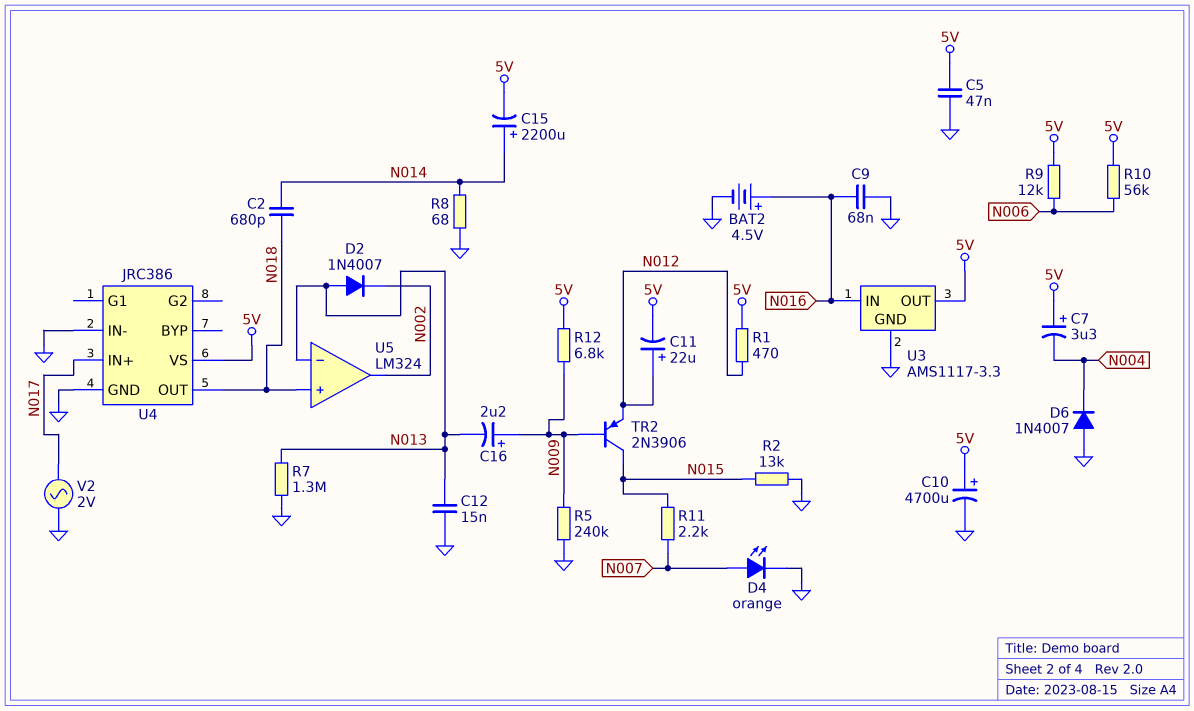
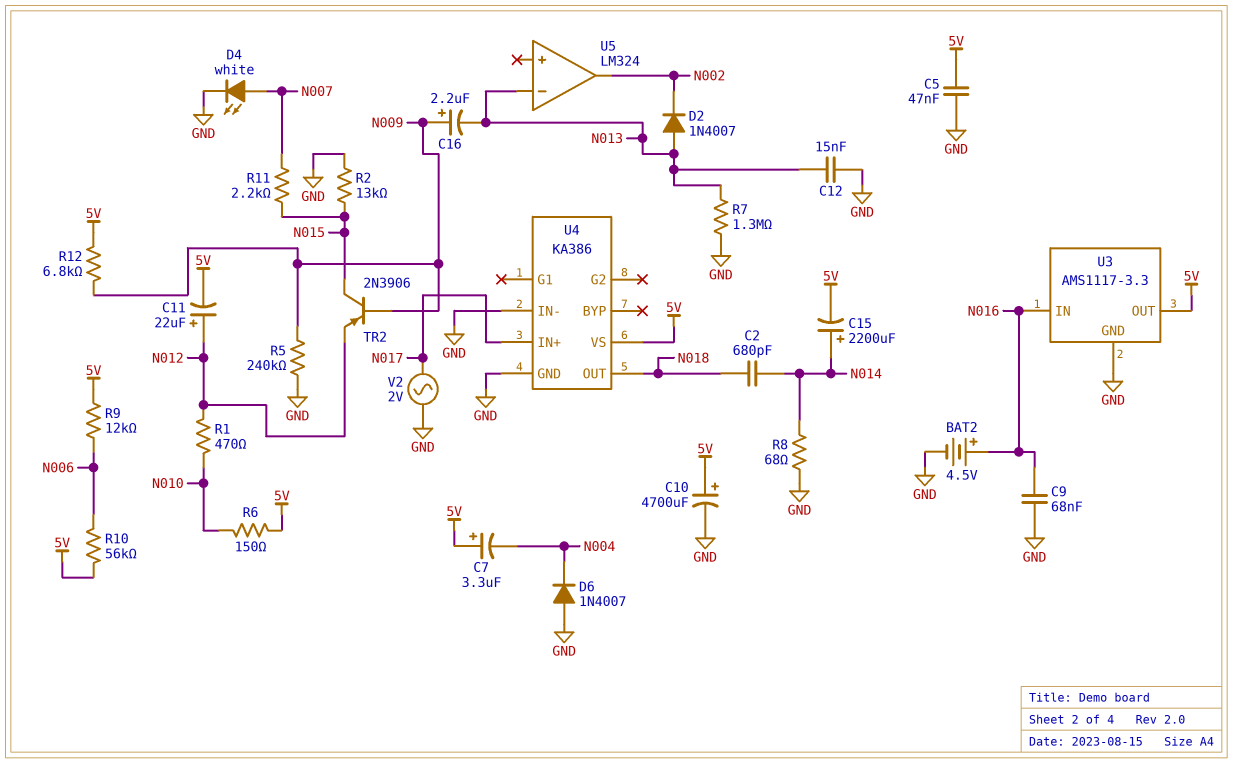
D4: LED orange (A N007, K GND) -> LED white (A N007, K GND)
R1: 470 (5V, N012) -> 470 (N010, N012)
R6: none -> 150 (5V, N010)
U4: JRC386 -> KA386
U5 pin in+: N018 -> none

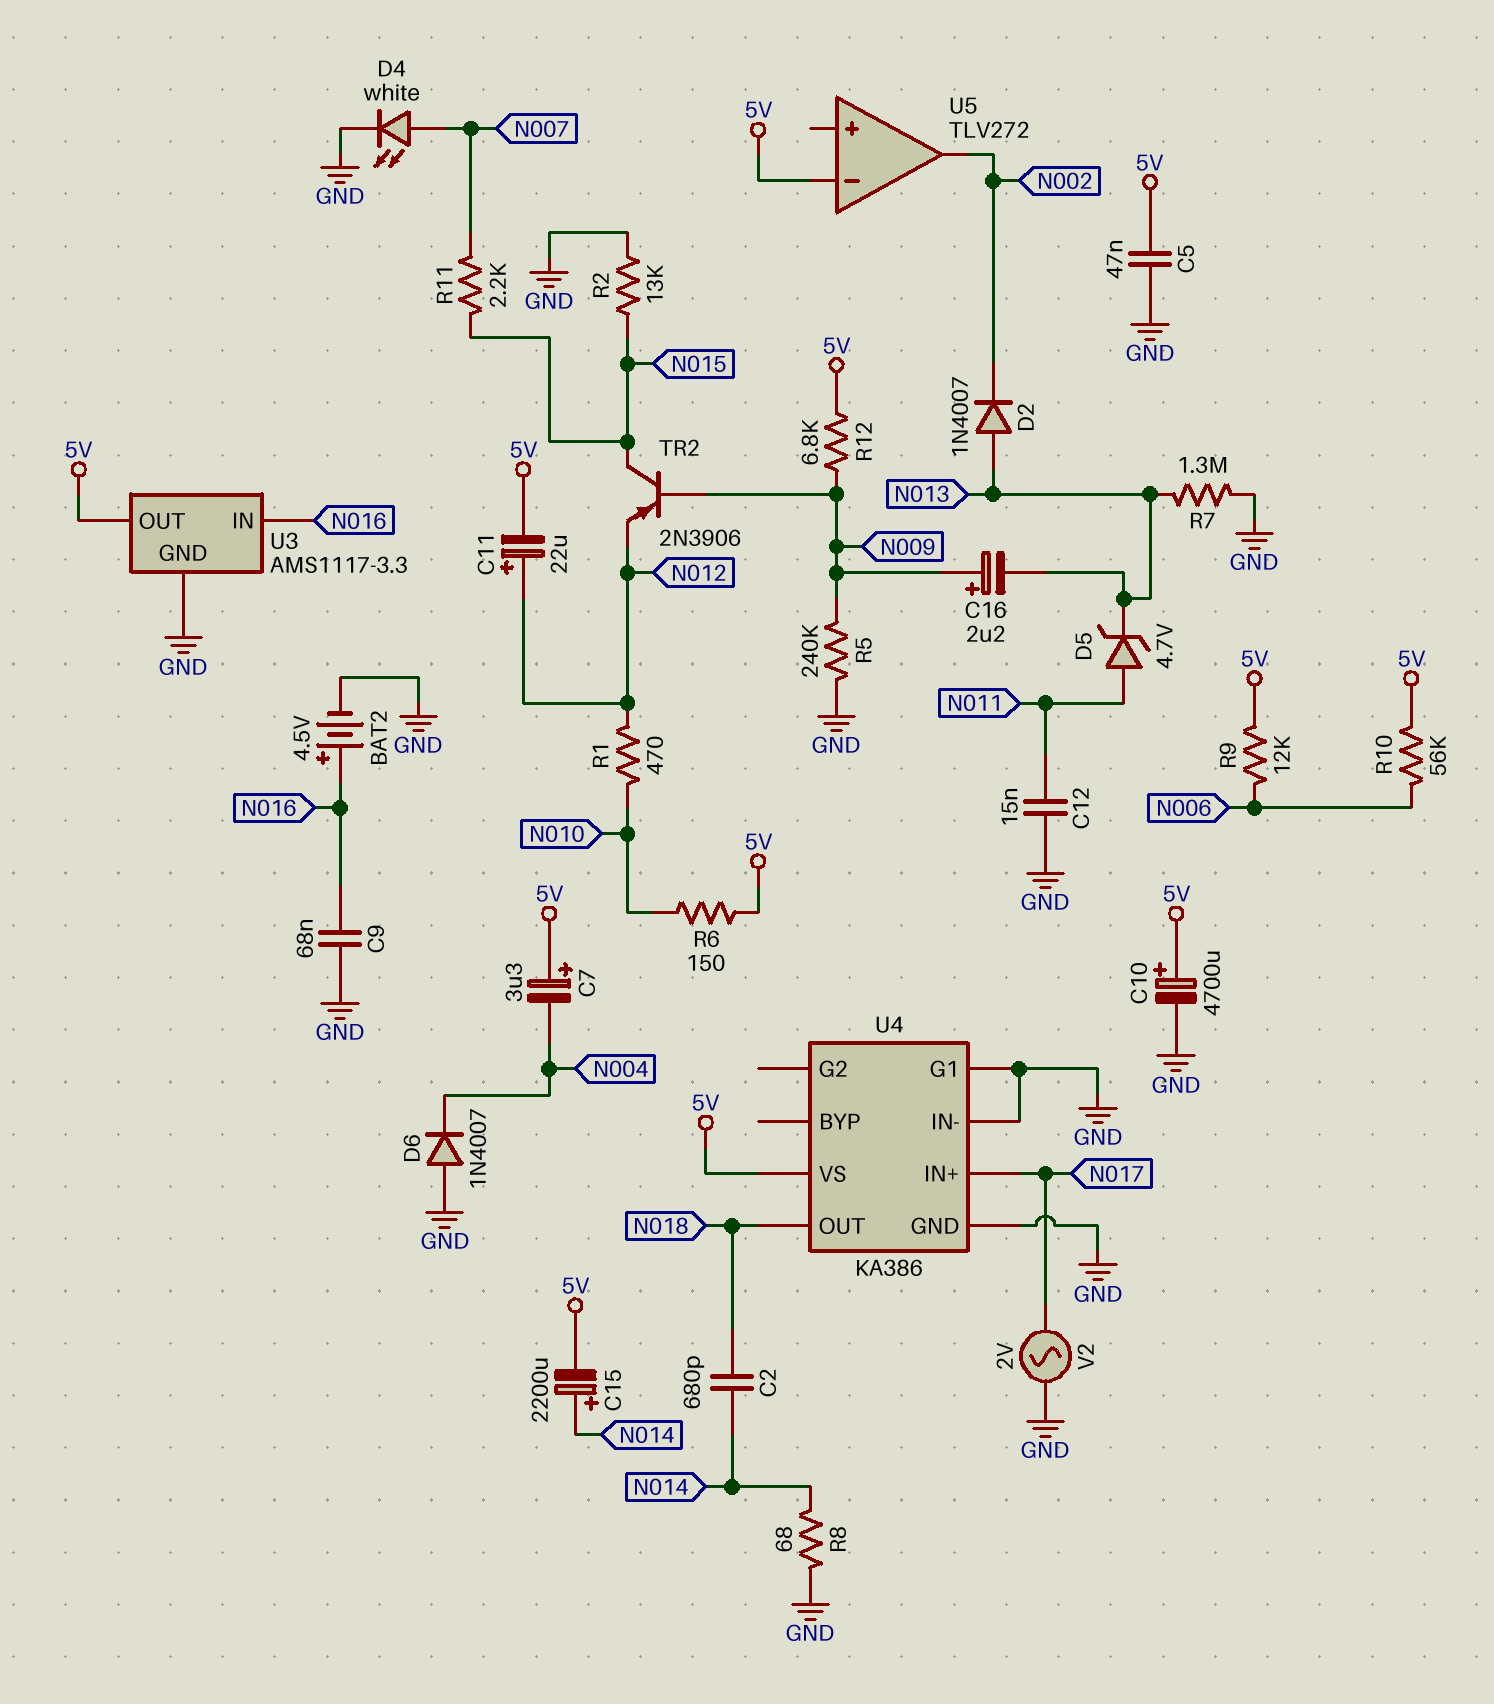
C12: 15nF (GND, N013) -> 15nF (GND, N011)
D5: none -> zener 4.7V (A N011, K N013)
U4 pin G1: none -> GND
U5: LM324 -> TLV272
U5 pin in-: N013 -> 5V

